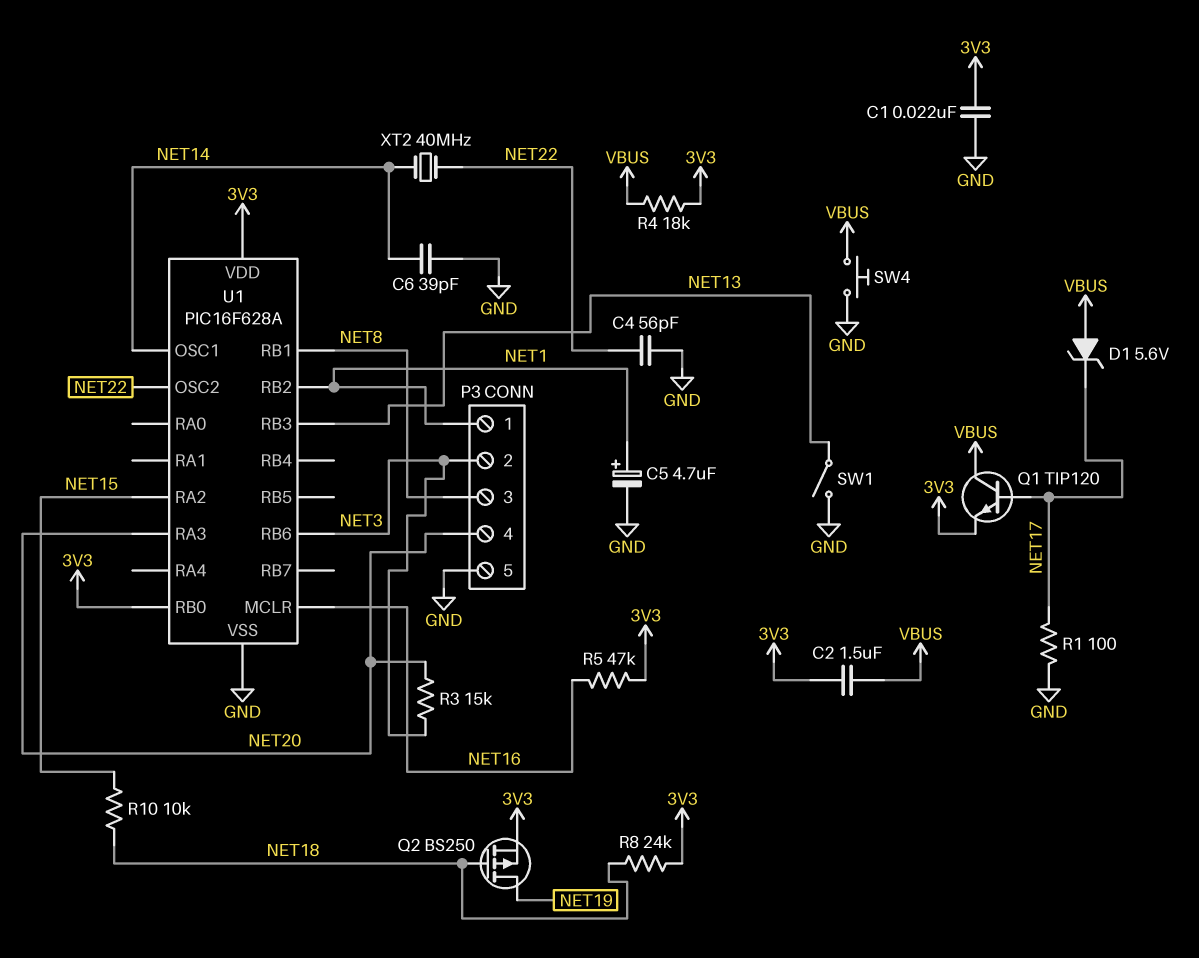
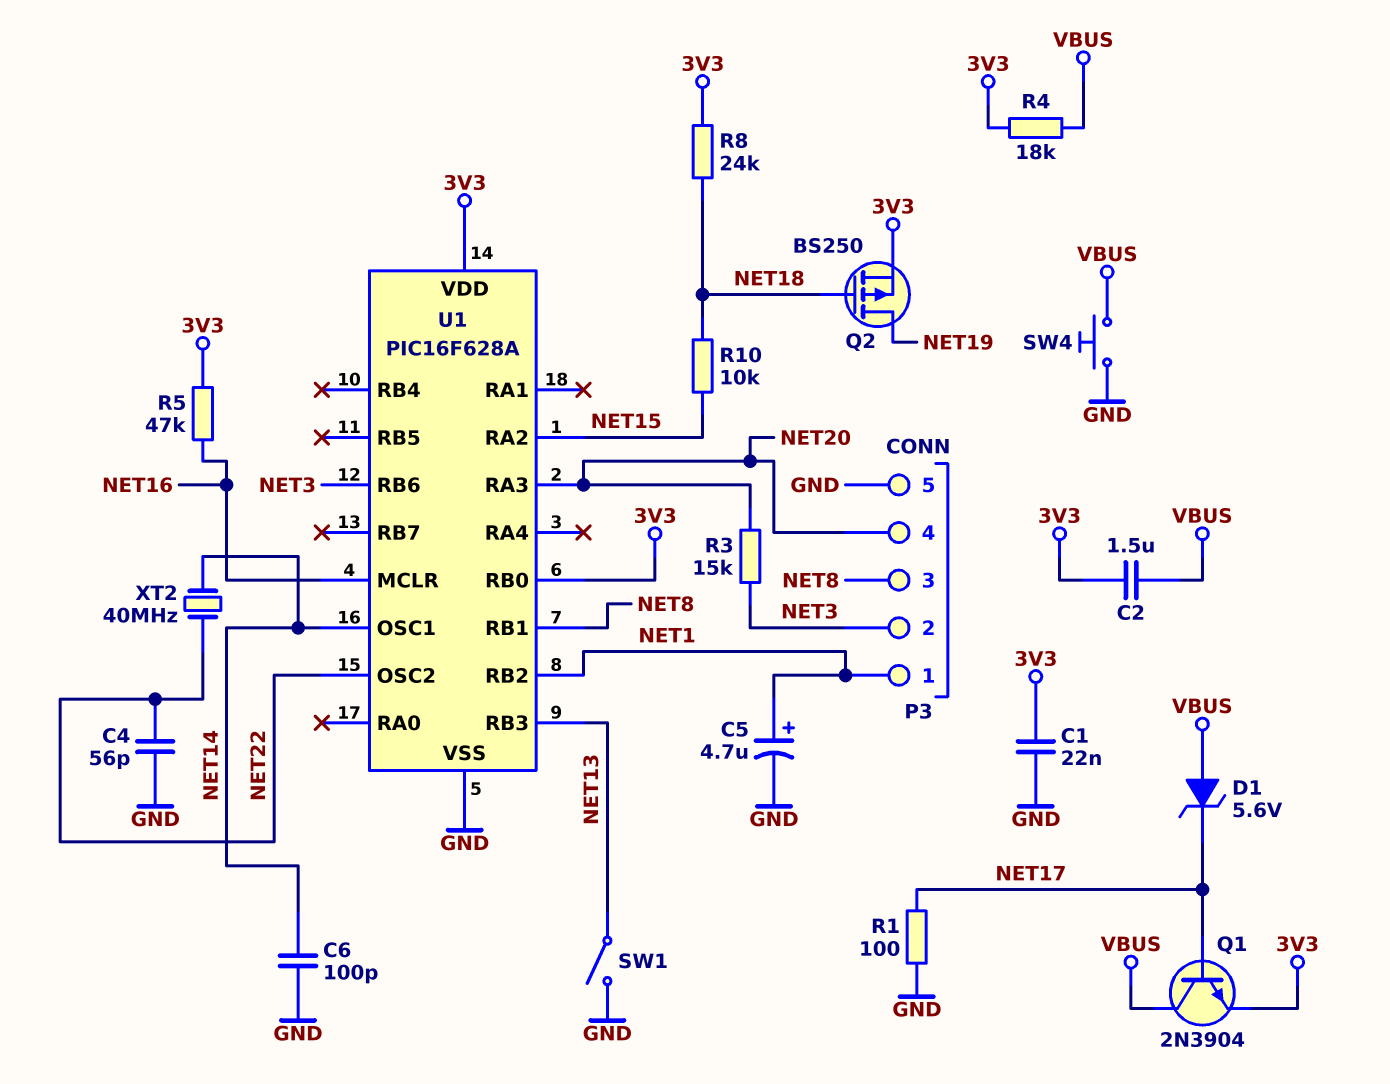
C6: 39pF (GND, NET14) -> 100pF (GND, NET14)
Q1: NPN TIP120 (B NET17, C VBUS, E 3V3) -> NPN 2N3904 (B NET17, C VBUS, E 3V3)

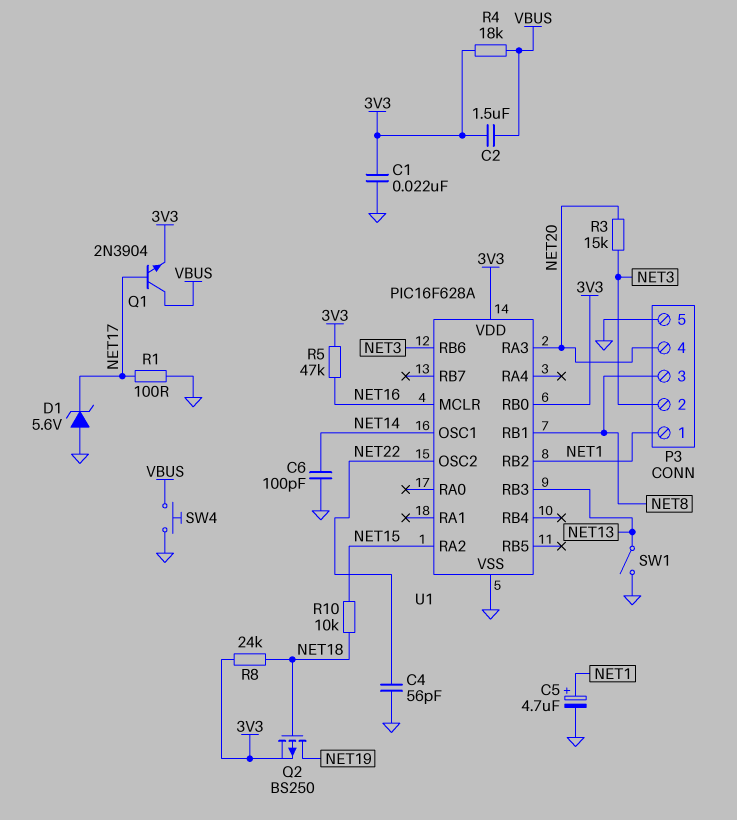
D1: zener 5.6V (A VBUS, K NET17) -> zener 5.6V (A GND, K NET17)
XT2: 40MHz (NET14, NET22) -> none

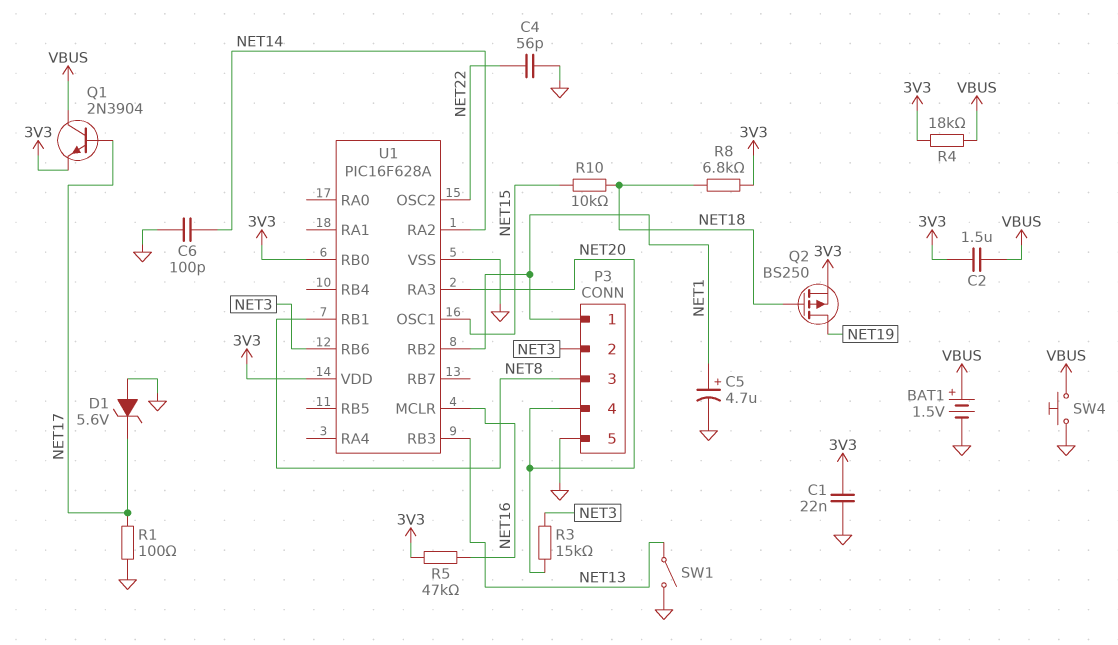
BAT1: none -> 1.5V (plus VBUS, minus GND)
R8: 24k (3V3, NET18) -> 6.8k (3V3, NET18)
U1 pin OSC1: NET14 -> NET15
U1 pin RA2: NET15 -> NET14

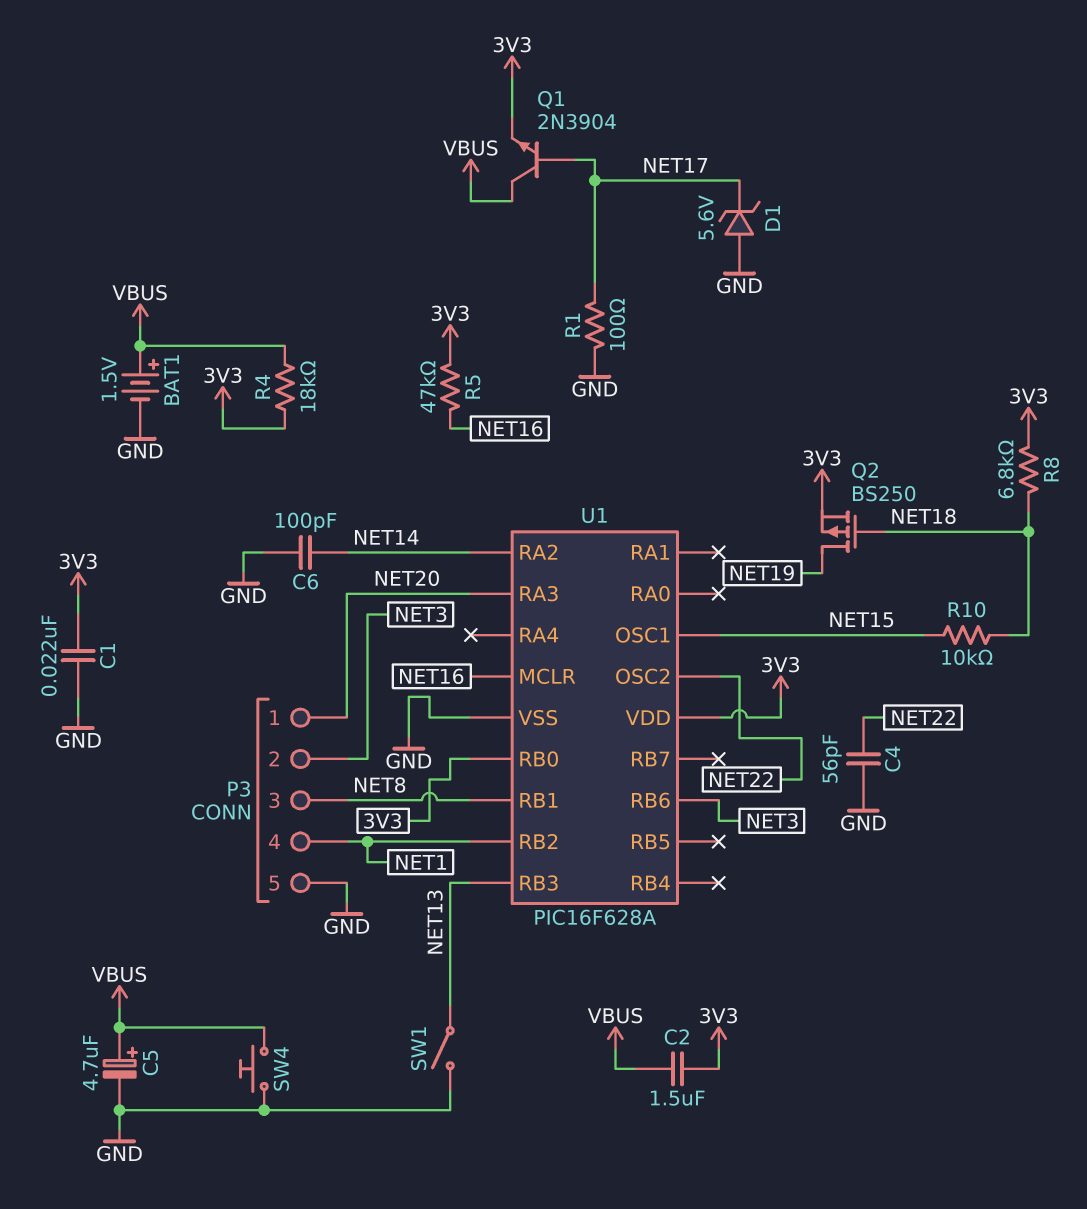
C5: 4.7uF (plus NET1, minus GND) -> 4.7uF (plus VBUS, minus GND)
P3 pin 1: NET1 -> NET20
P3 pin 4: NET20 -> NET1
R3: 15k (NET3, NET20) -> none

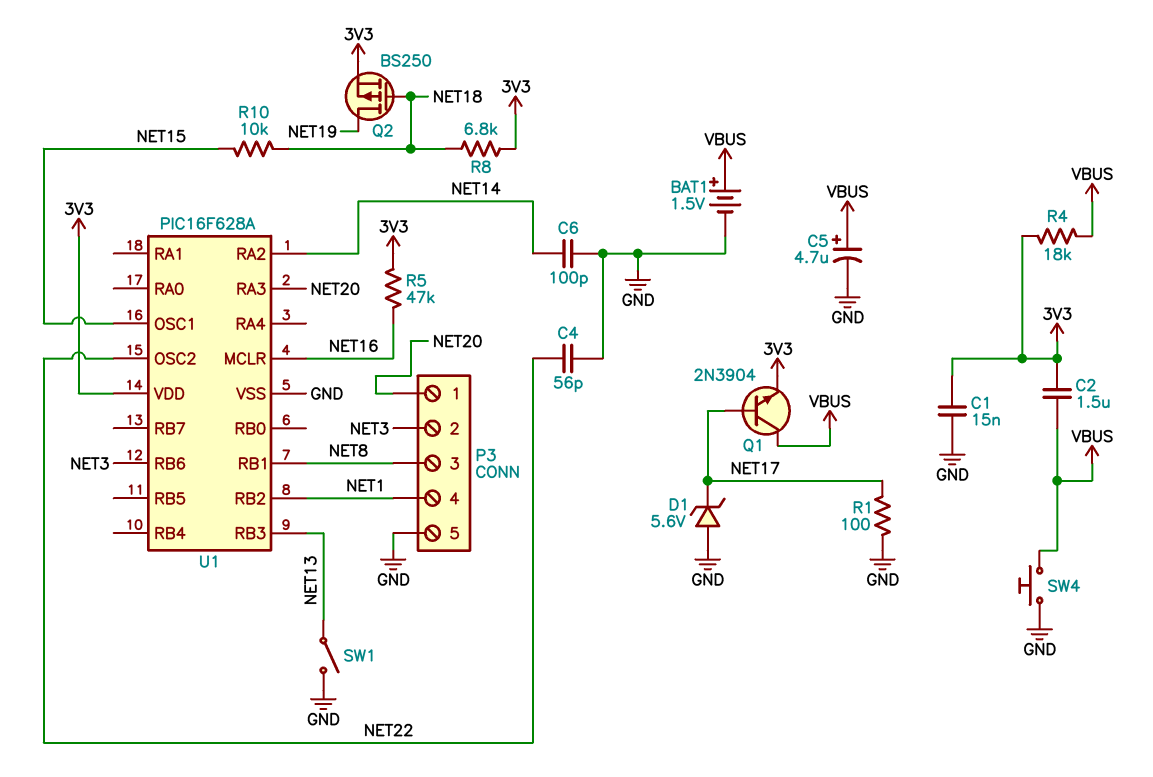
C1: 22nF (3V3, GND) -> 15nF (3V3, GND)
U1 pin RB0: 3V3 -> none

